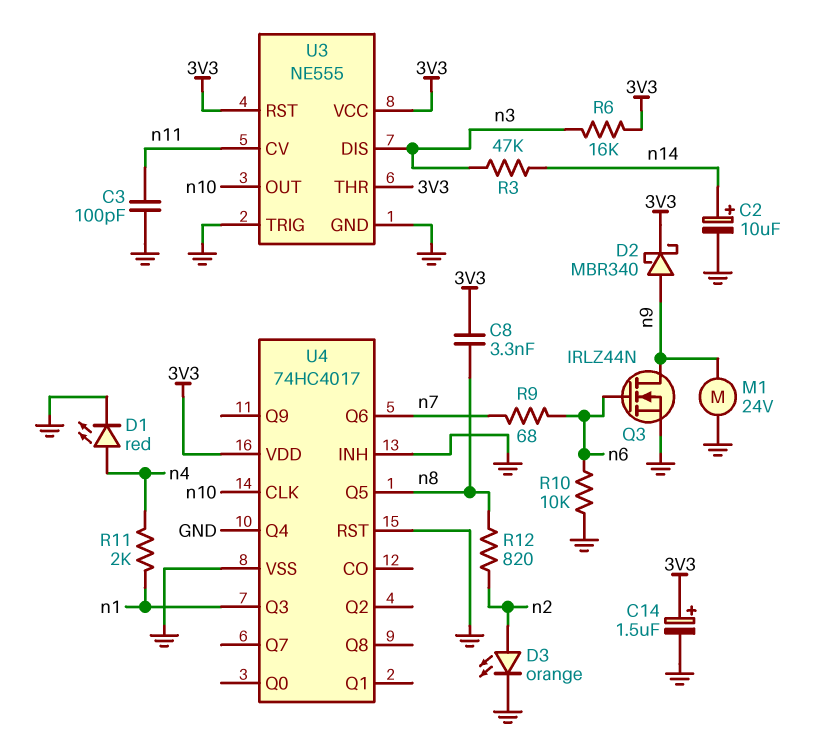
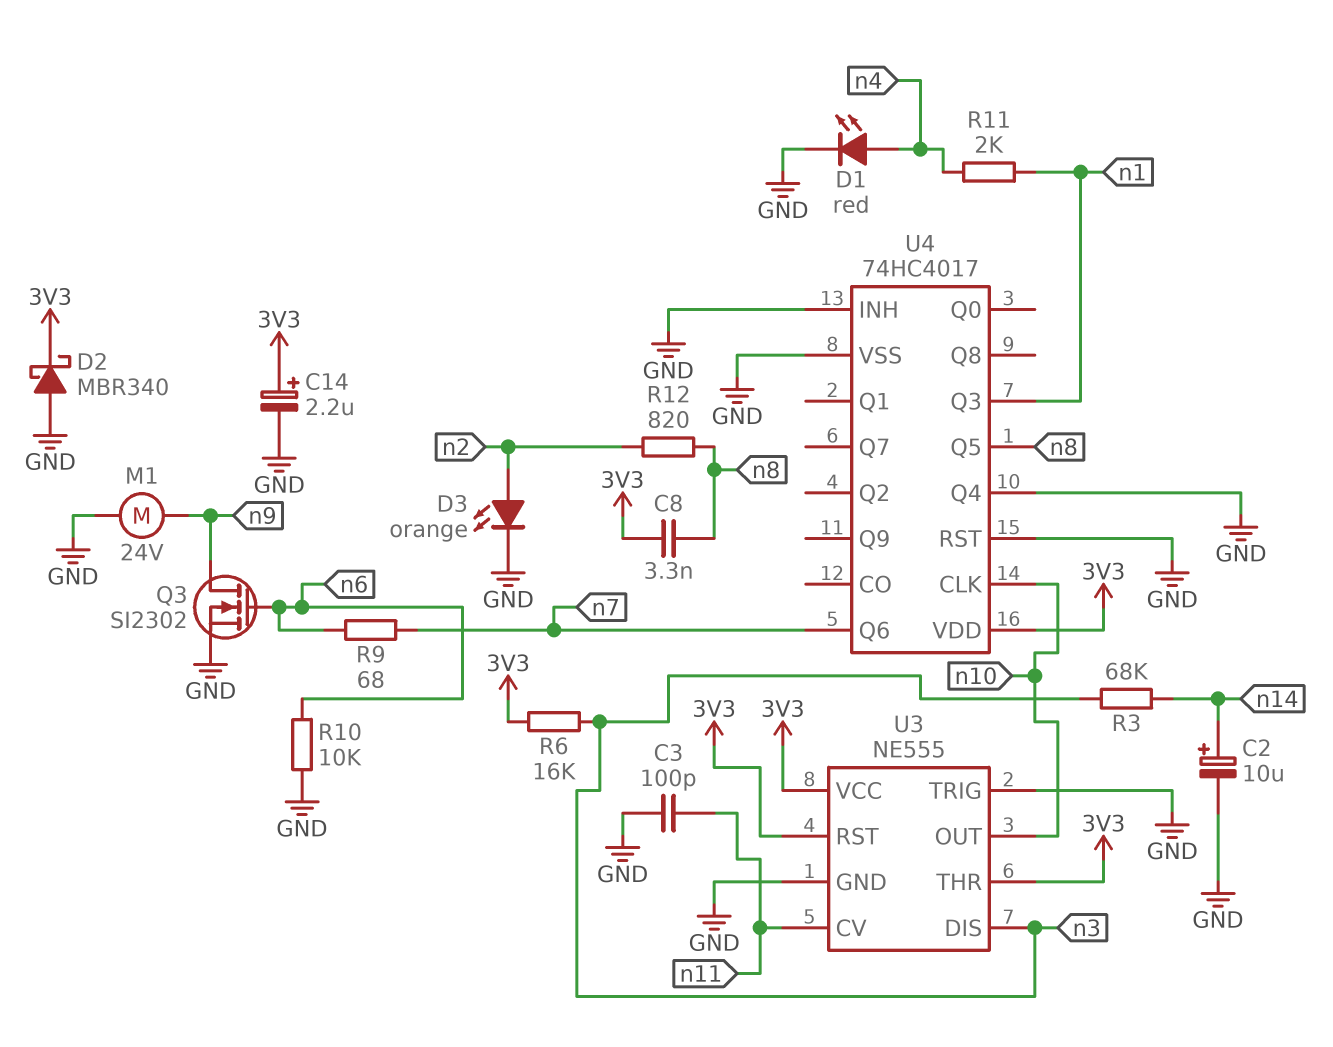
C14: 1.5uF (plus 3V3, minus GND) -> 2.2uF (plus 3V3, minus GND)
D2: schottky MBR340 (A n9, K 3V3) -> schottky MBR340 (A GND, K 3V3)
Q3: NMOS IRLZ44N (G n6, D n9, S GND) -> NMOS SI2302 (G n6, D n9, S GND)
R3: 47k (n3, n14) -> 68k (n3, n14)

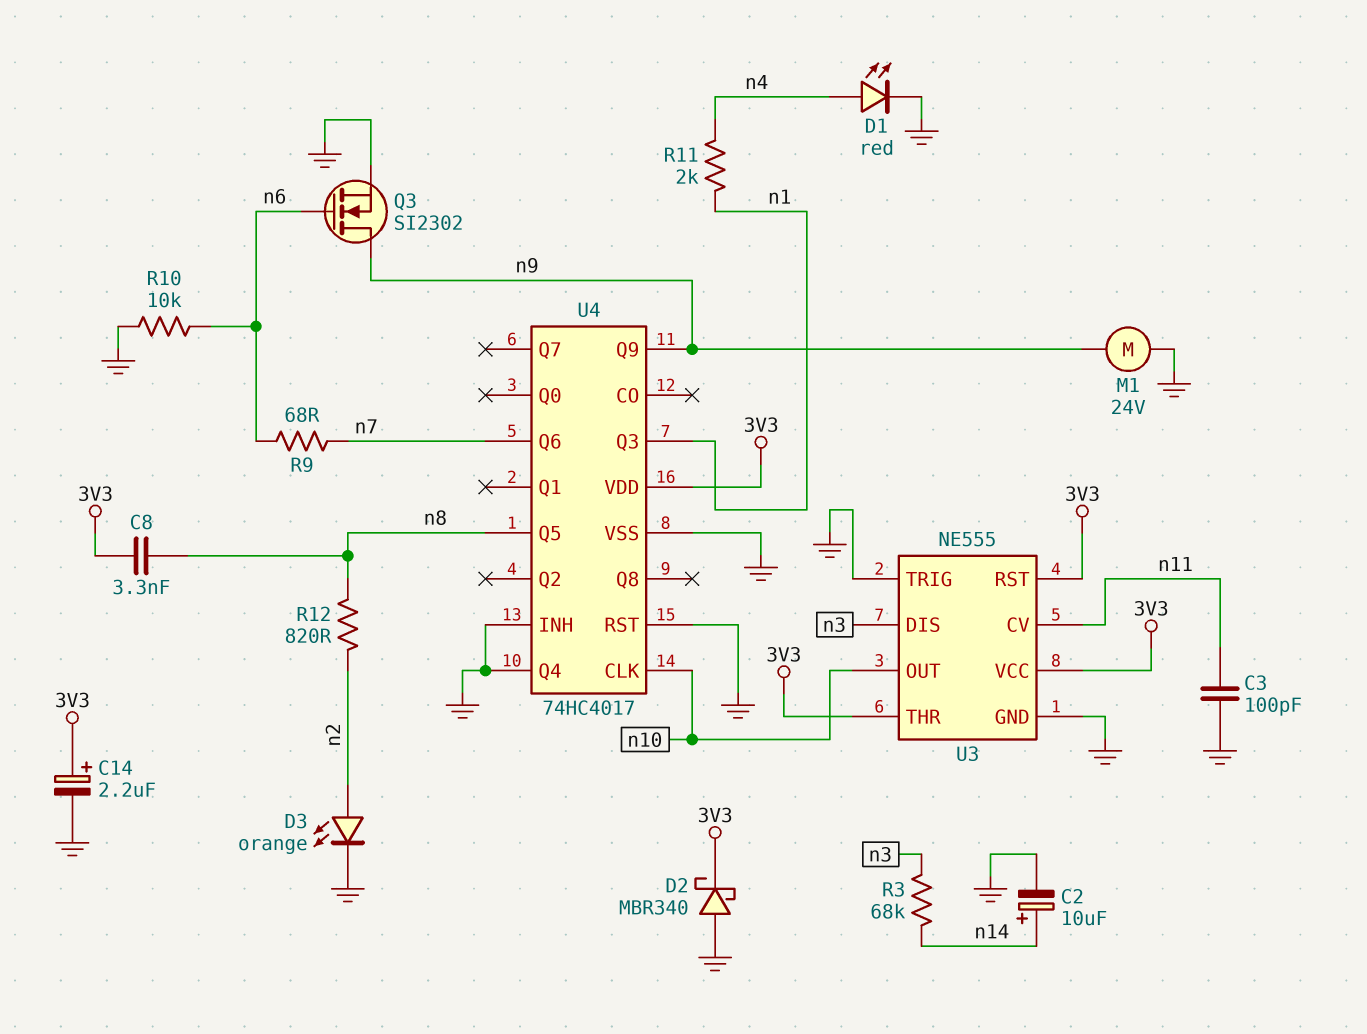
R6: 16k (3V3, n3) -> none
U4 pin Q9: none -> n9

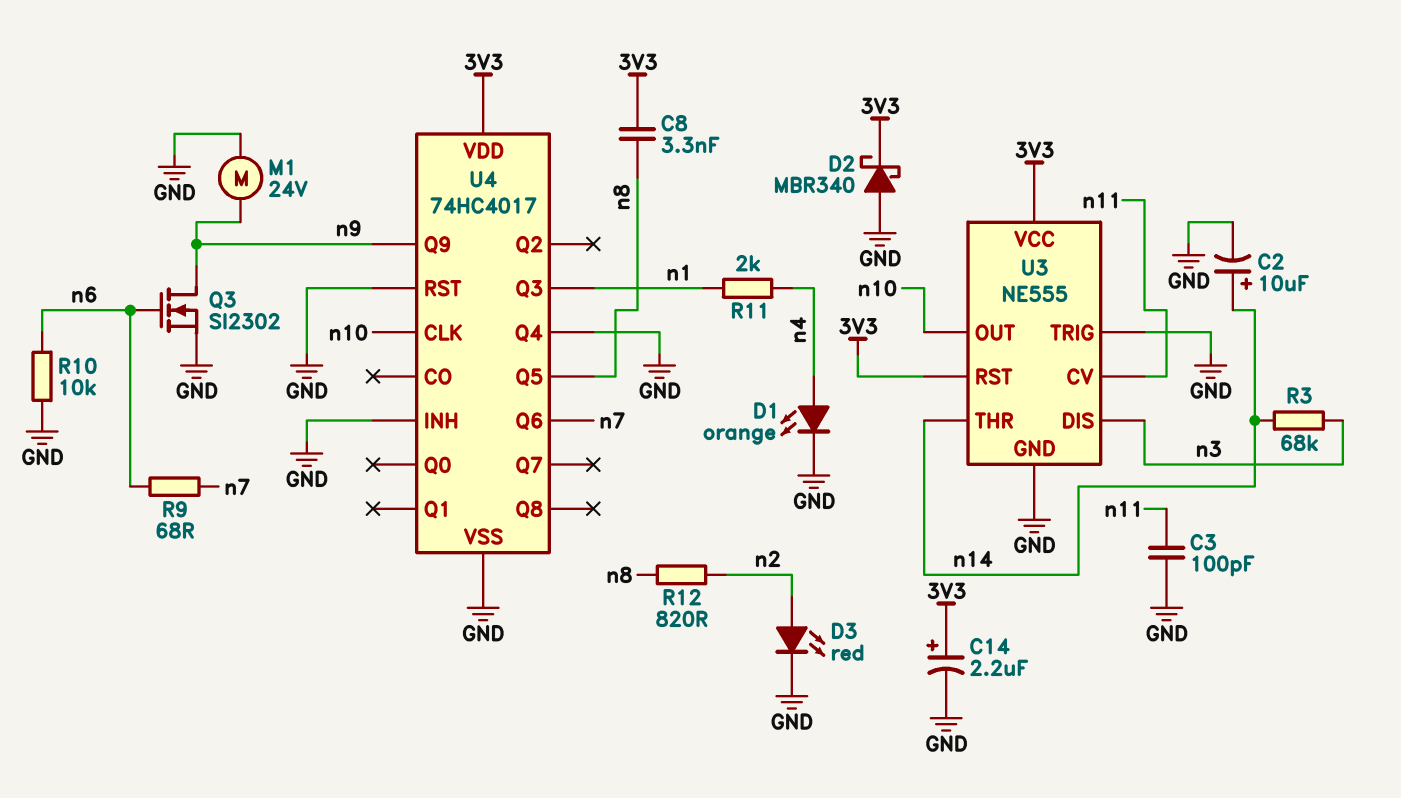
D1: LED red (A n4, K GND) -> LED orange (A n4, K GND)
D3: LED orange (A n2, K GND) -> LED red (A n2, K GND)
U3 pin THR: 3V3 -> n14

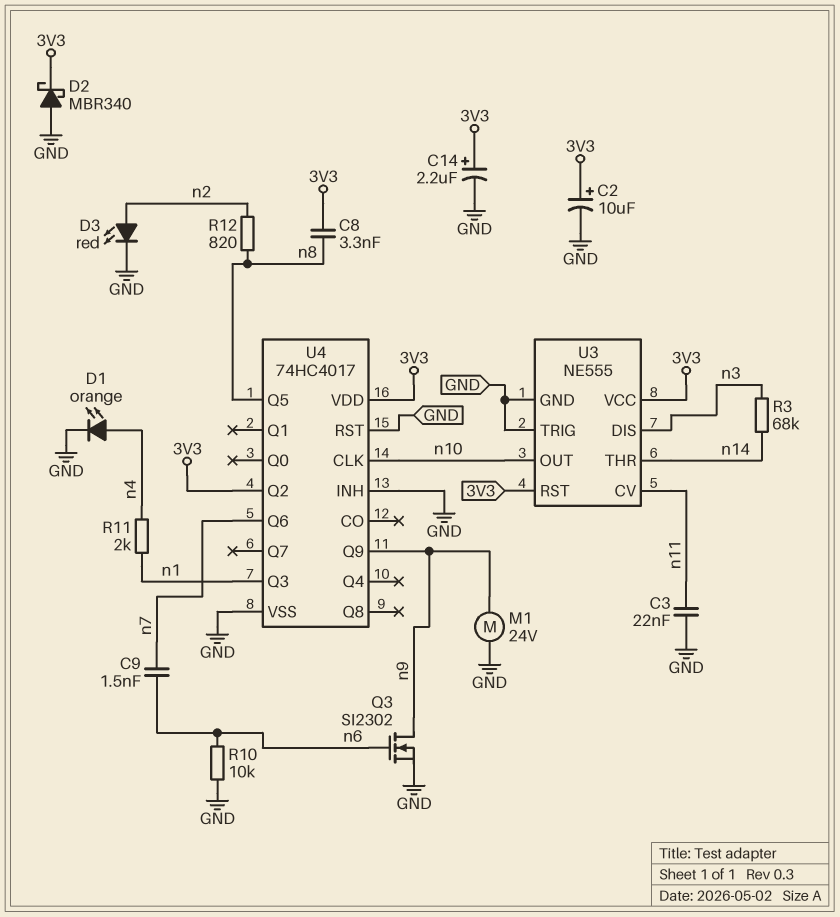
C2: 10uF (plus n14, minus GND) -> 10uF (plus 3V3, minus GND)
C3: 100pF (GND, n11) -> 22nF (GND, n11)
C9: none -> 1.5nF (n6, n7)
R9: 68 (n6, n7) -> none
U4 pin Q2: none -> 3V3
U4 pin Q4: GND -> none

